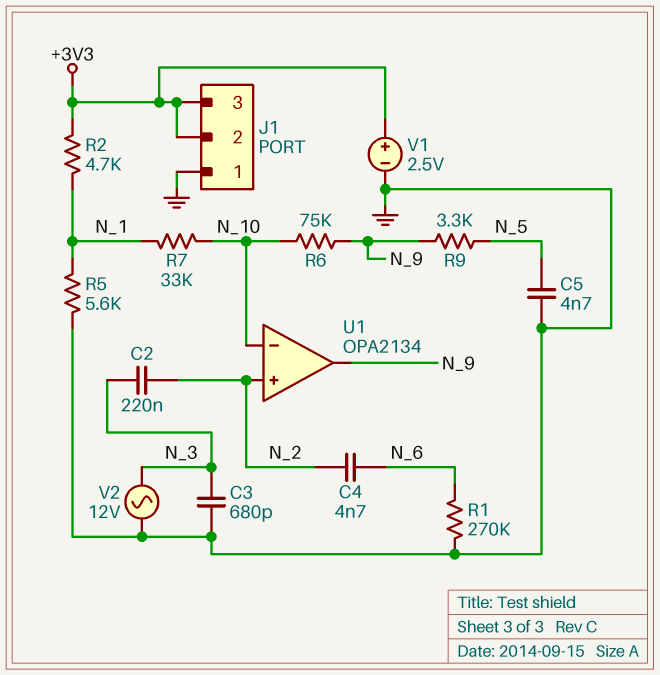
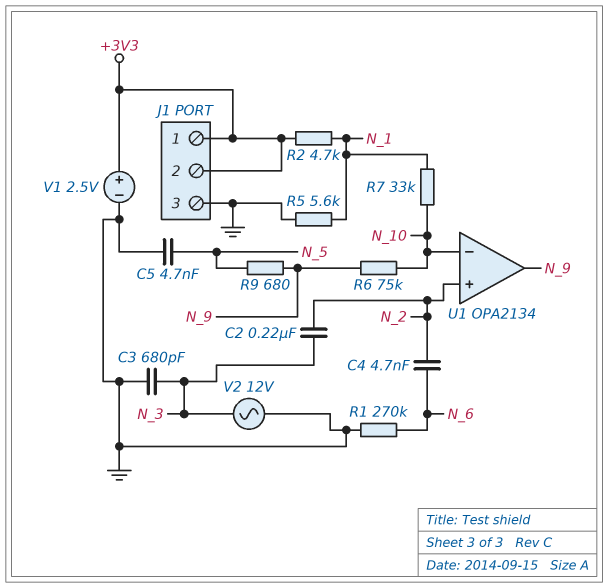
J1 pin 1: GND -> +3V3
J1 pin 3: +3V3 -> GND
R9: 3.3k (N_5, N_9) -> 680 (N_5, N_9)

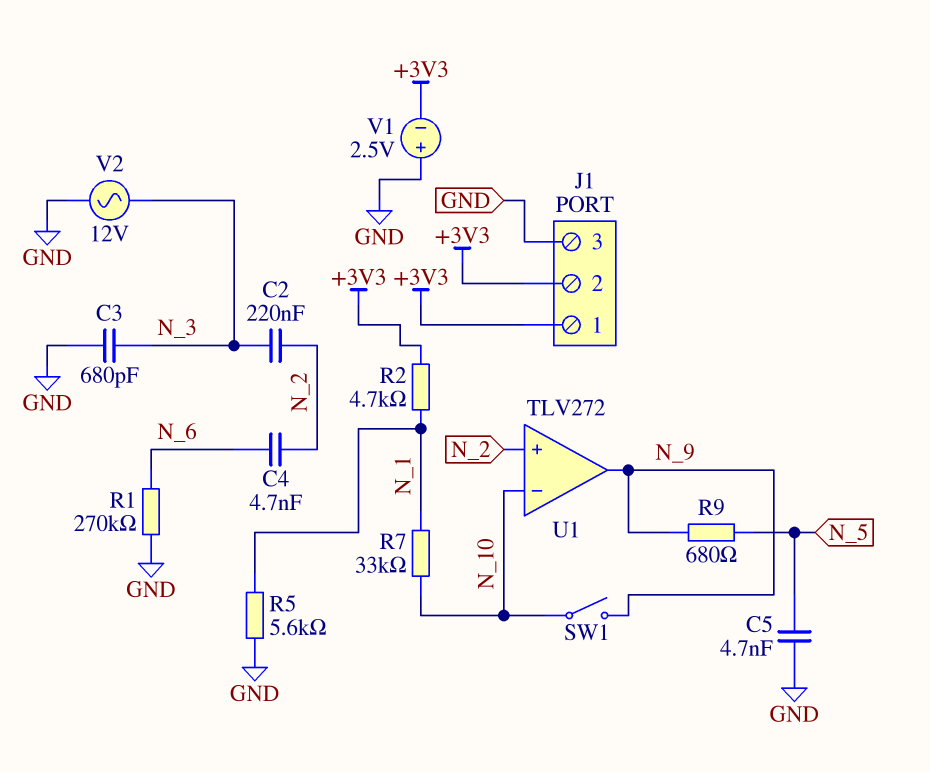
R6: 75k (N_9, N_10) -> none
SW1: none -> switch (N_9, N_10)
U1: OPA2134 -> TLV272
V1: 2.5V (plus +3V3, minus GND) -> 2.5V (plus GND, minus +3V3)

